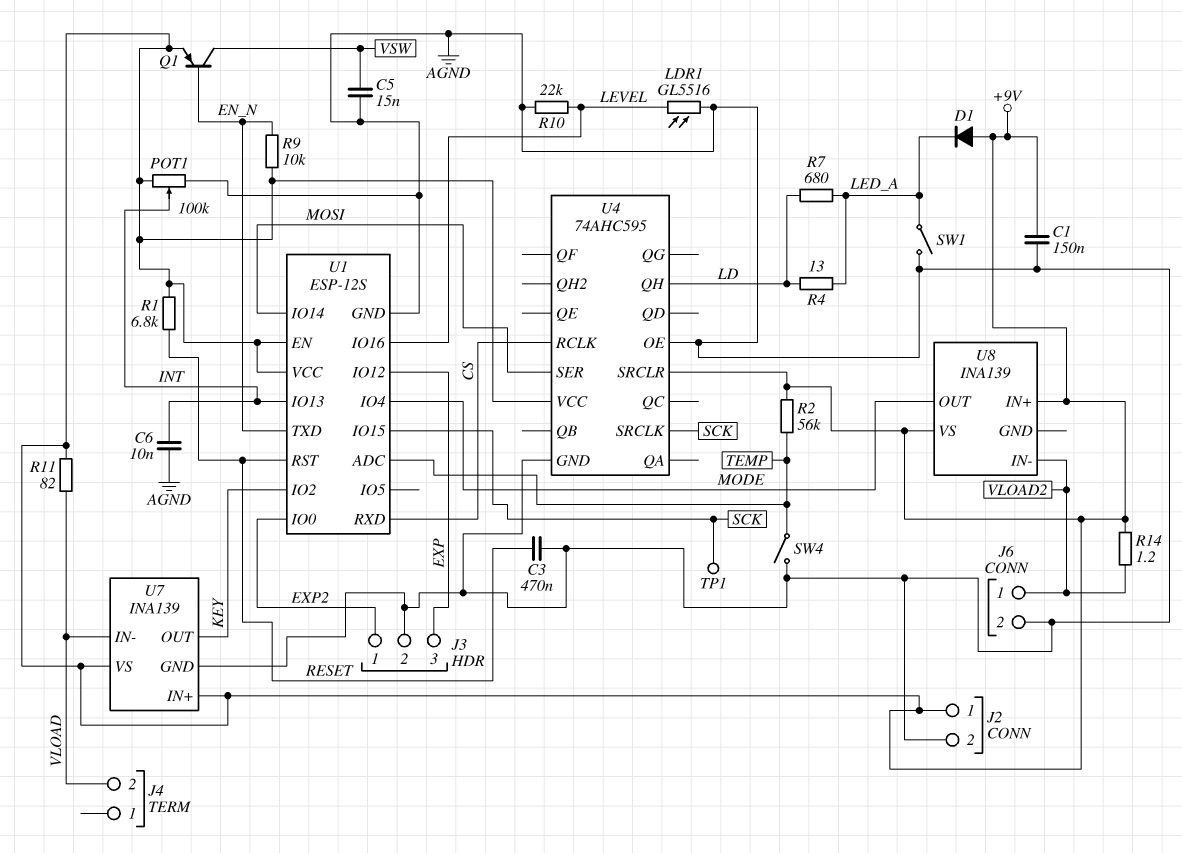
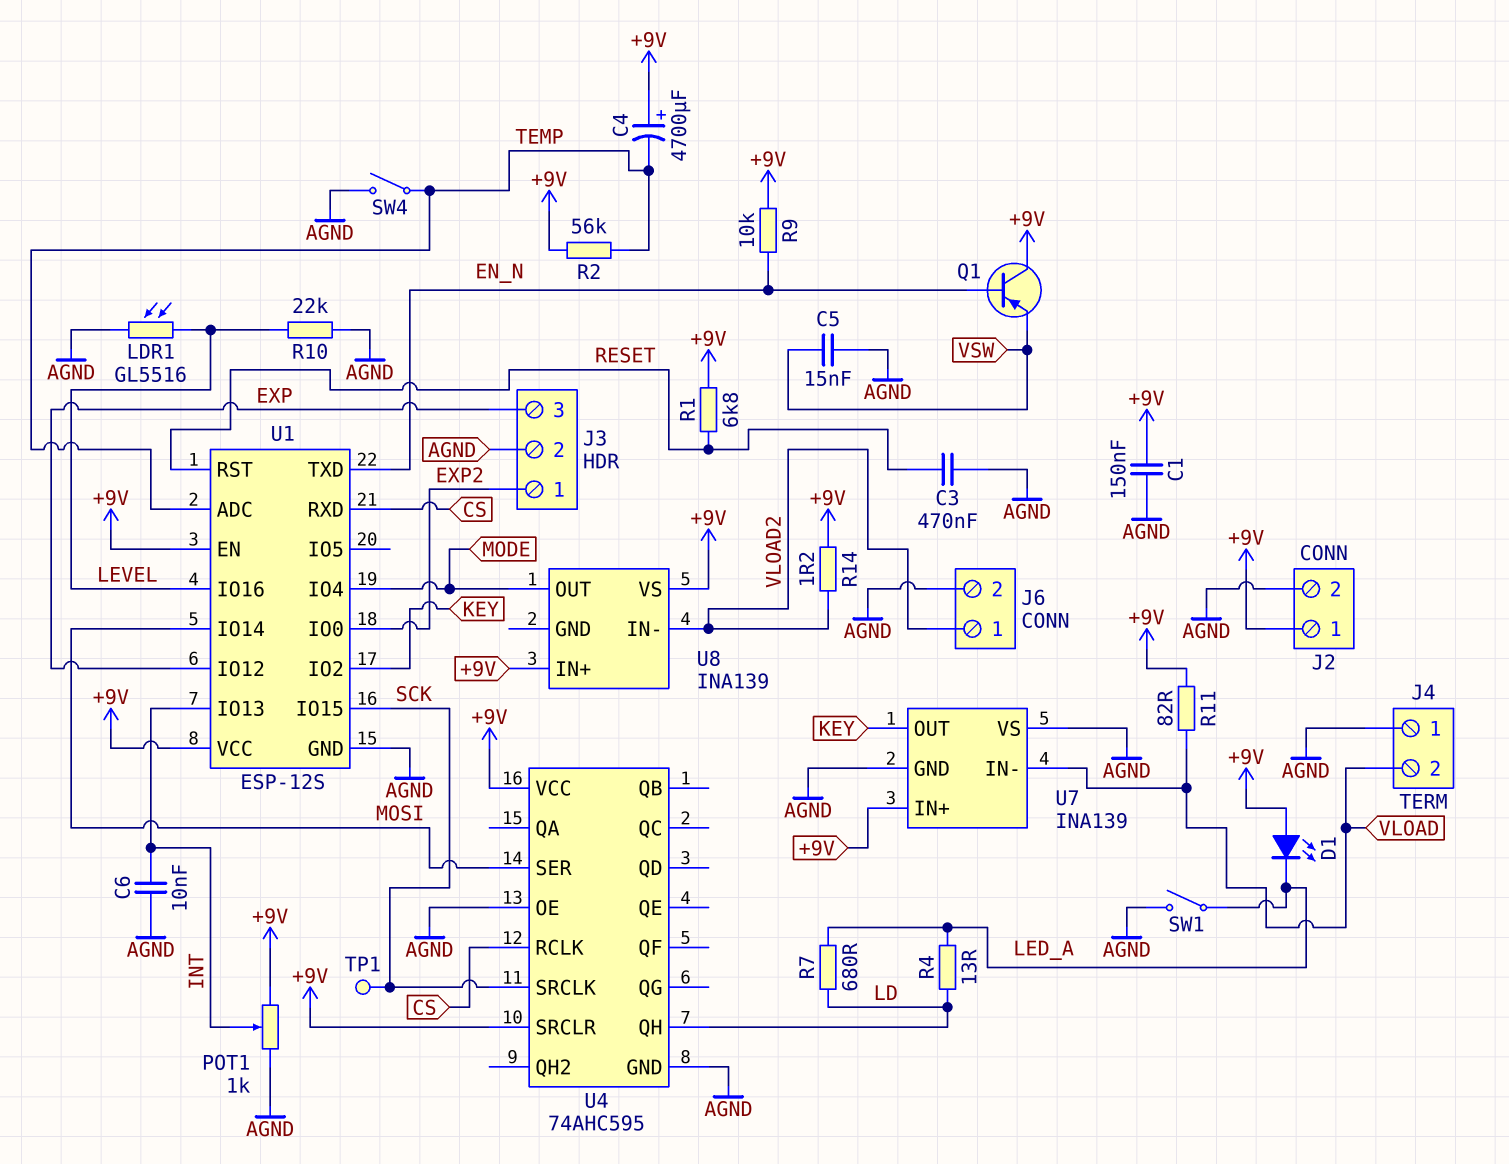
C4: none -> 4700uF (plus +9V, minus TEMP)
D1: diode (A +9V, K LED_A) -> LED (A +9V, K LED_A)
J4 pin 1: none -> AGND
POT1: 100k (+9V, AGND, wiper INT) -> 1k (+9V, AGND, wiper INT)
Q1: PNP (B EN_N, C VSW, E +9V) -> PNP (B EN_N, C +9V, E VSW)
U7 pin VS: +9V -> AGND

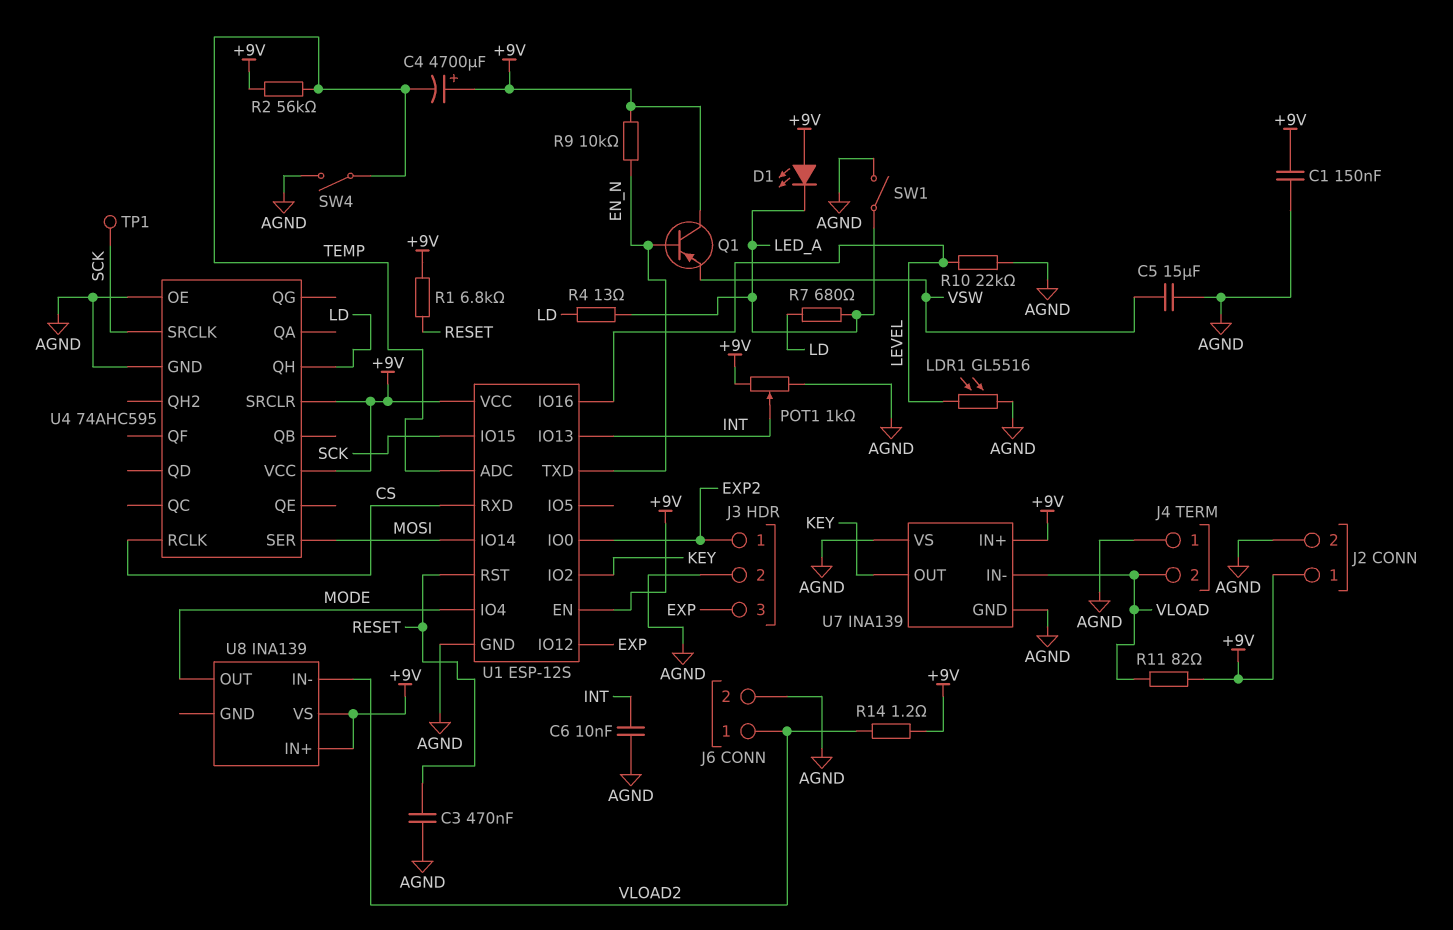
C5: 15nF (AGND, VSW) -> 15uF (AGND, VSW)

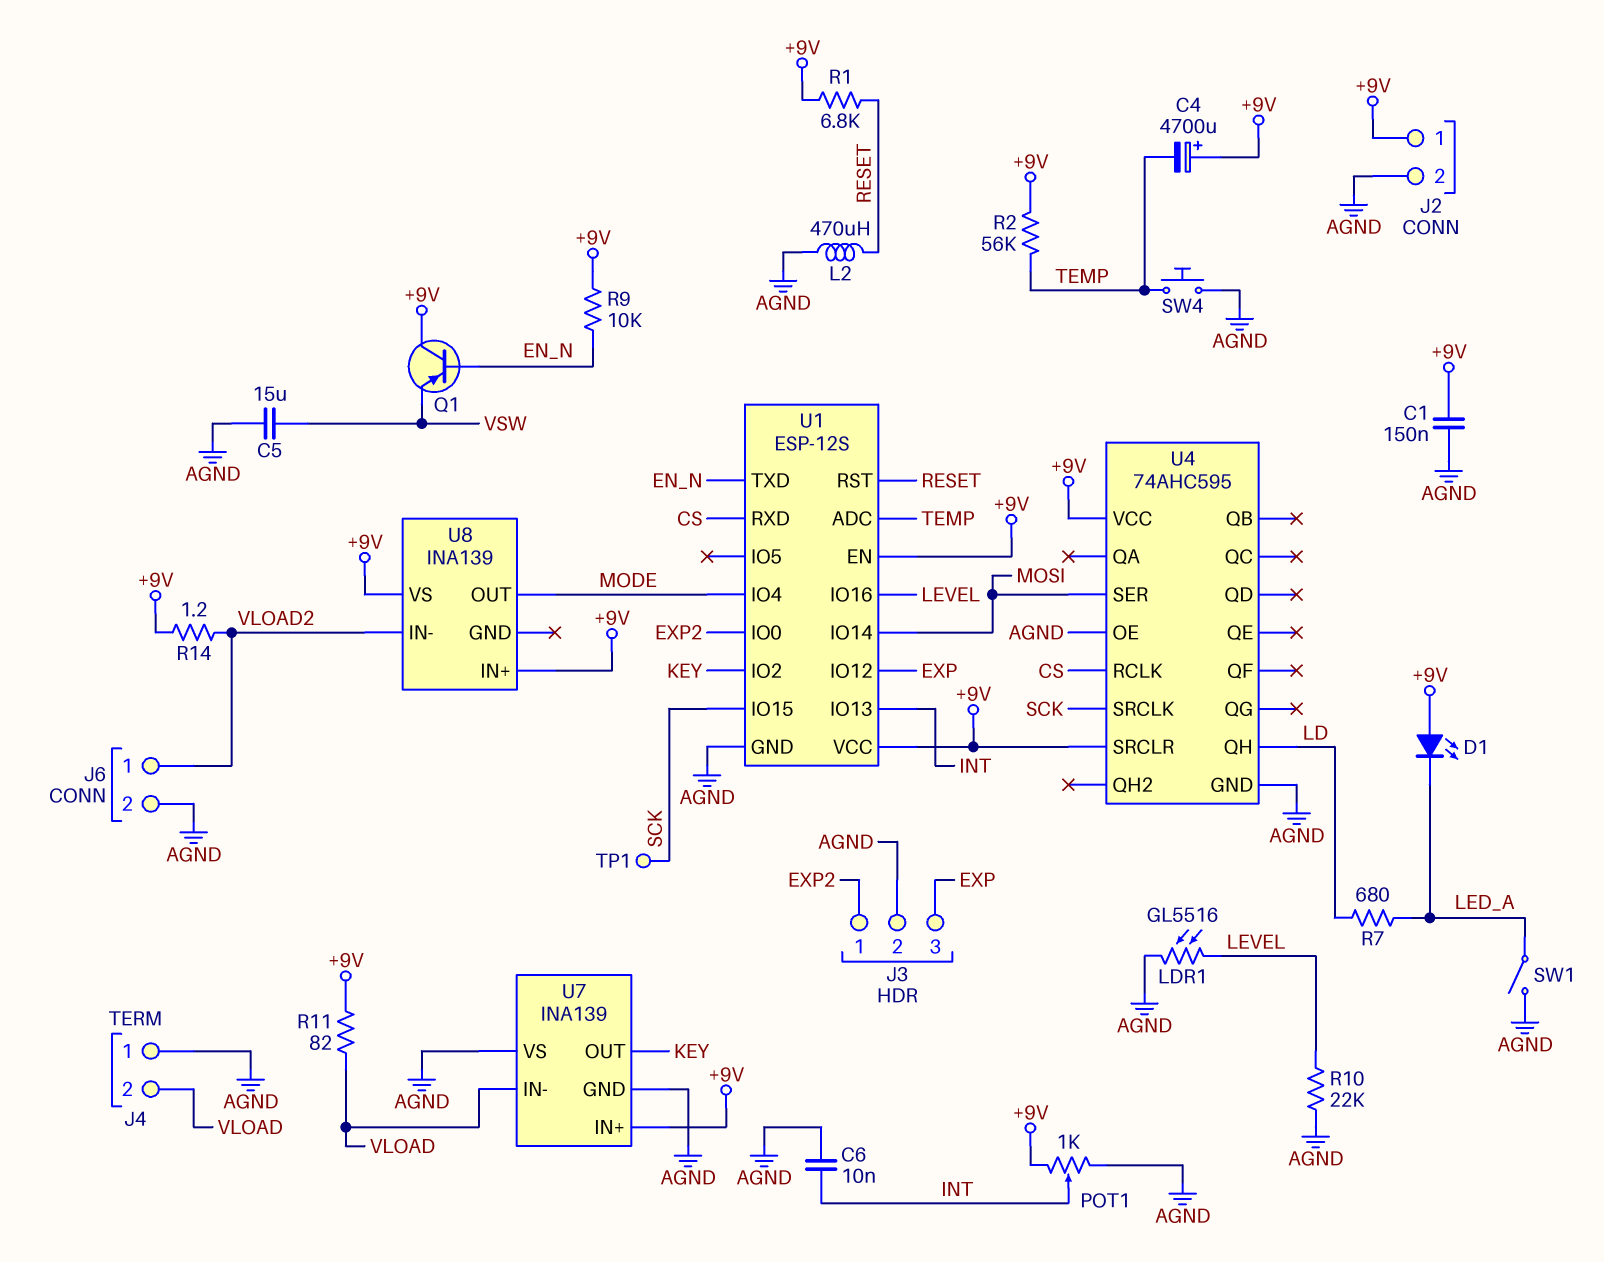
C3: 470nF (AGND, RESET) -> none
L2: none -> 470uH (AGND, RESET)
R4: 13 (LD, LED_A) -> none
SW4: switch (AGND, TEMP) -> button (AGND, TEMP)

